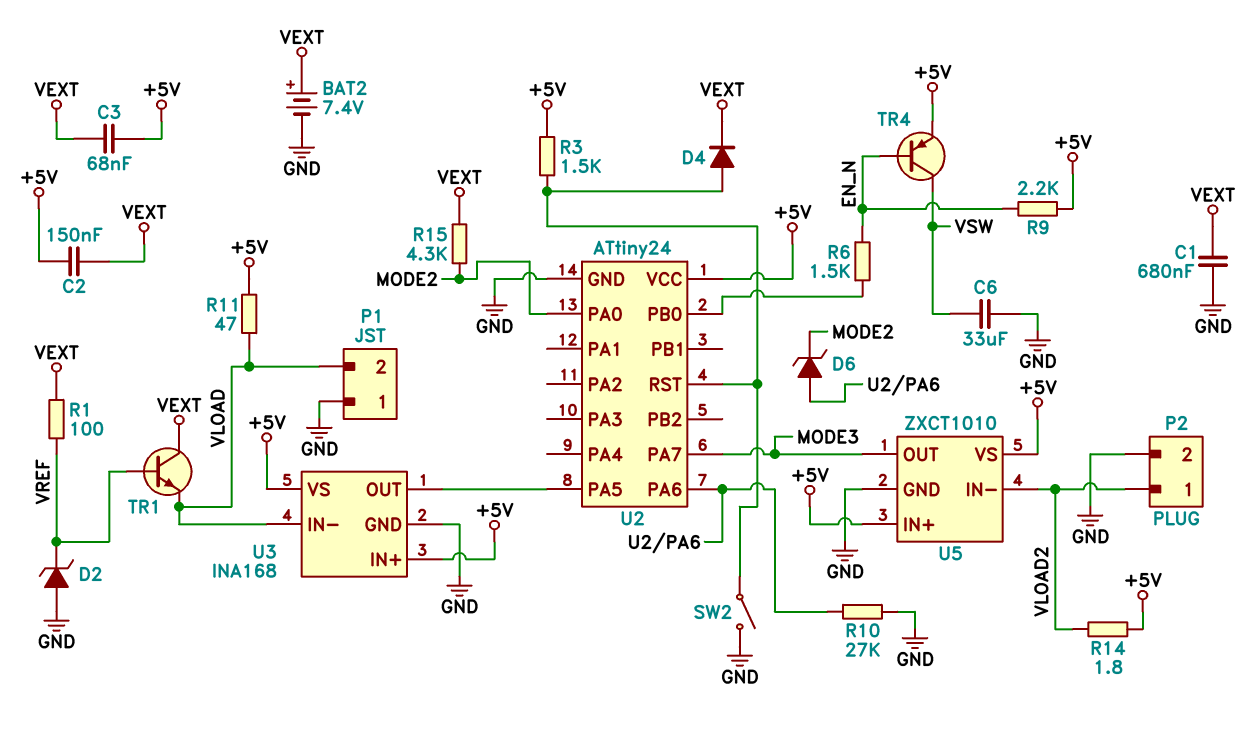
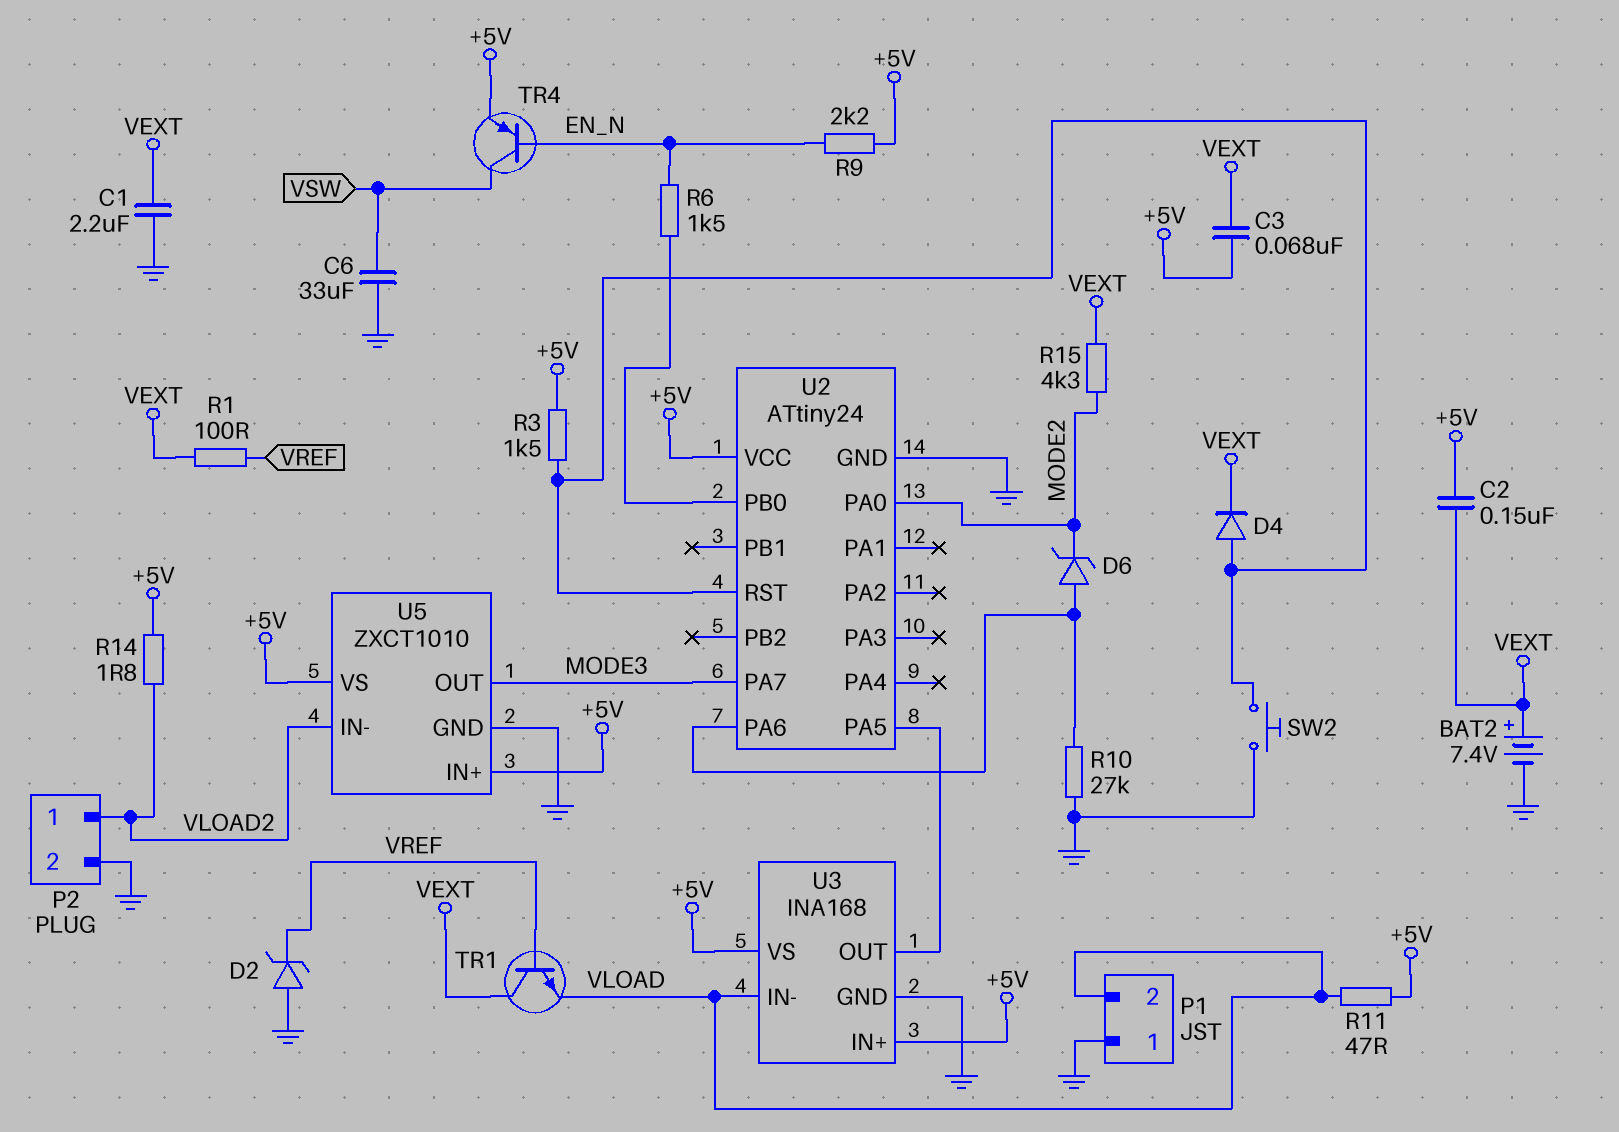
C1: 680nF (GND, VEXT) -> 2.2uF (GND, VEXT)
SW2: switch (GND, U2/RST) -> button (GND, U2/RST)

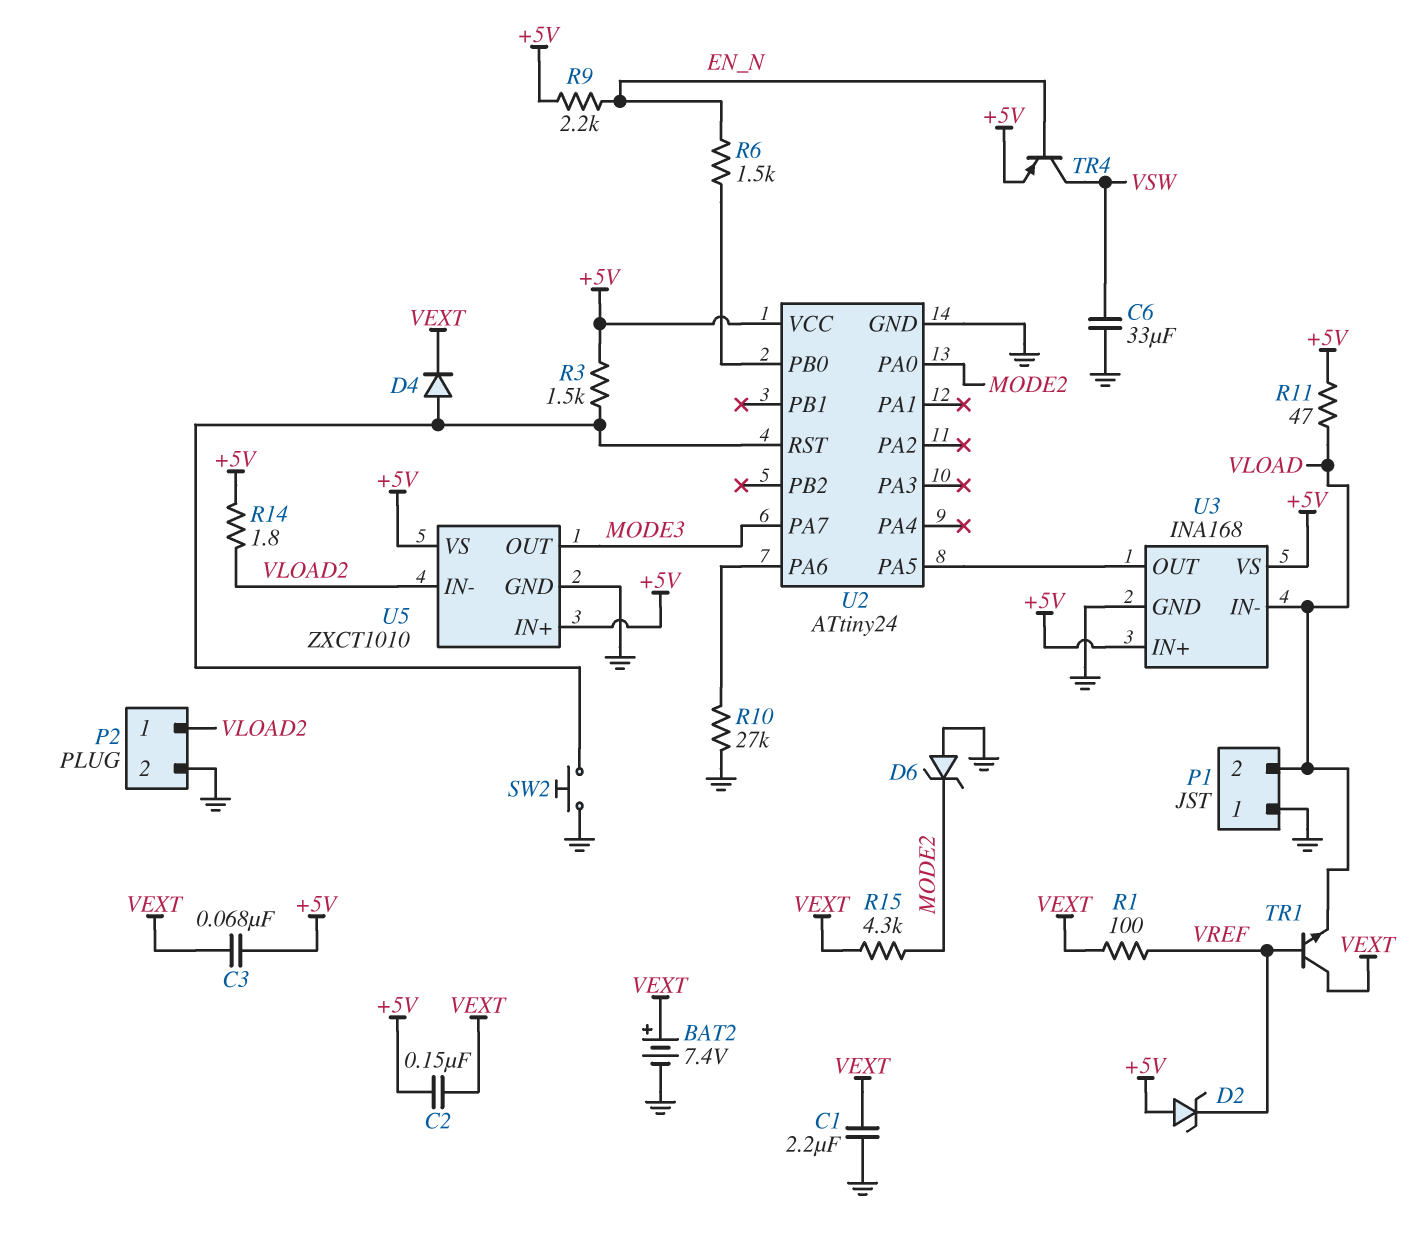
D2: zener (A GND, K VREF) -> zener (A +5V, K VREF)
D6: zener (A U2/PA6, K MODE2) -> zener (A GND, K MODE2)

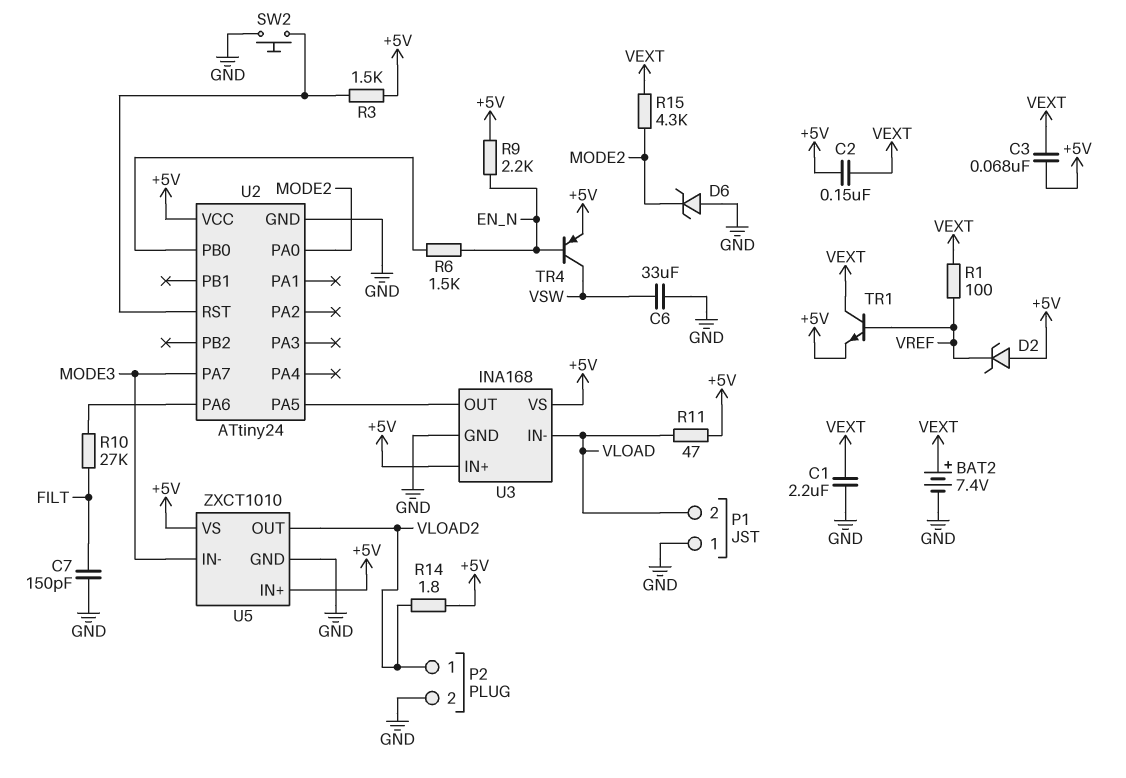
C7: none -> 150pF (FILT, GND)
D4: diode (A U2/RST, K VEXT) -> none
R10: 27k (GND, U2/PA6) -> 27k (FILT, U2/PA6)
TR1: NPN (B VREF, C VEXT, E VLOAD) -> NPN (B VREF, C VEXT, E +5V)
U5 pin IN-: VLOAD2 -> MODE3
U5 pin OUT: MODE3 -> VLOAD2

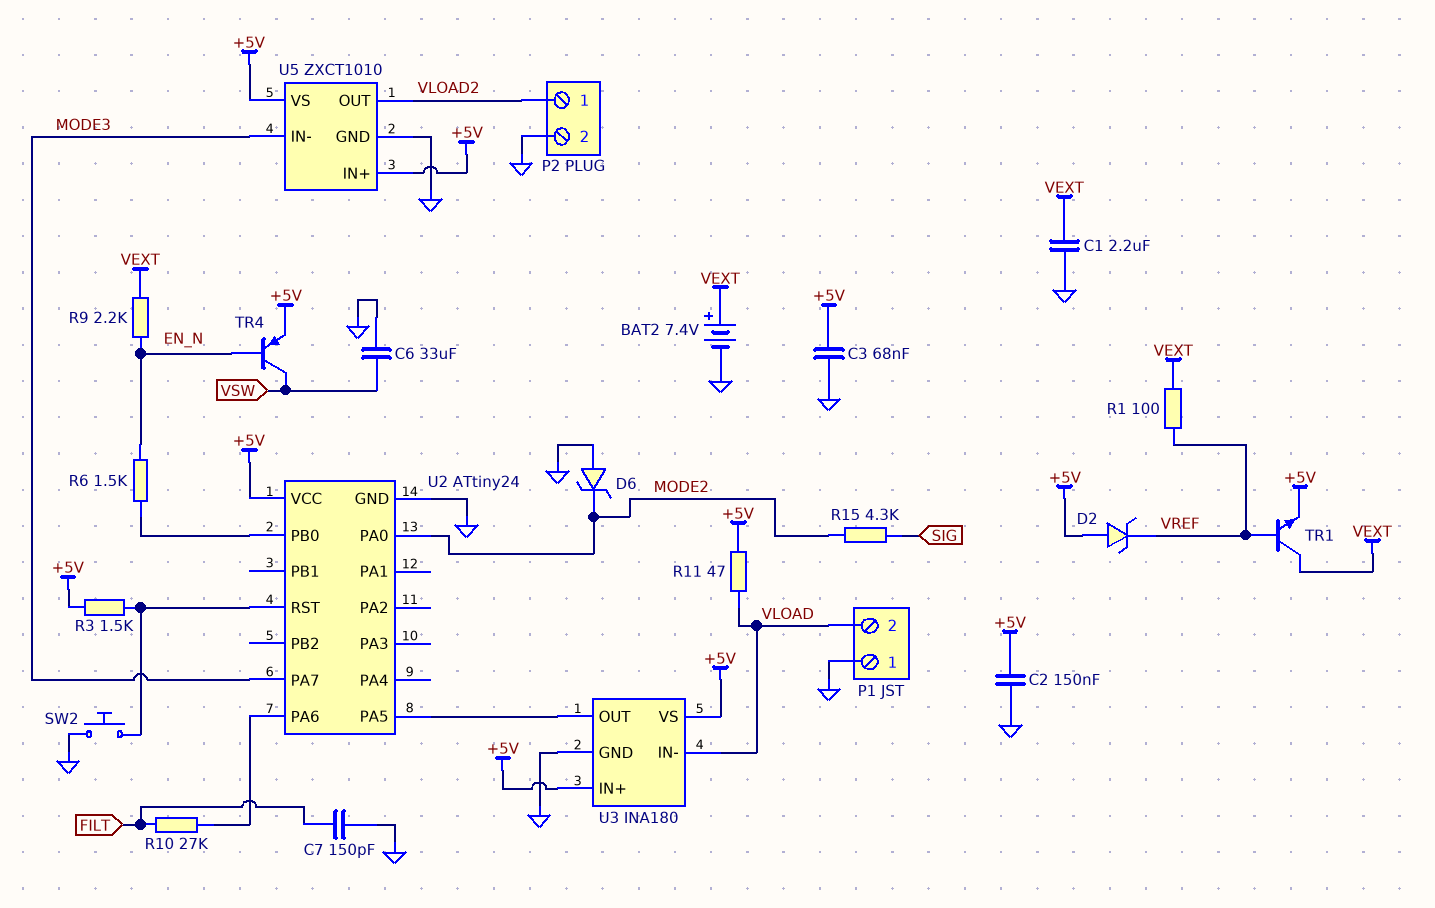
C2: 150nF (+5V, VEXT) -> 150nF (+5V, GND)
C3: 68nF (+5V, VEXT) -> 68nF (+5V, GND)
R9: 2.2k (+5V, EN_N) -> 2.2k (EN_N, VEXT)
R14: 1.8 (+5V, VLOAD2) -> none
R15: 4.3k (MODE2, VEXT) -> 4.3k (MODE2, SIG)
U3: INA168 -> INA180

